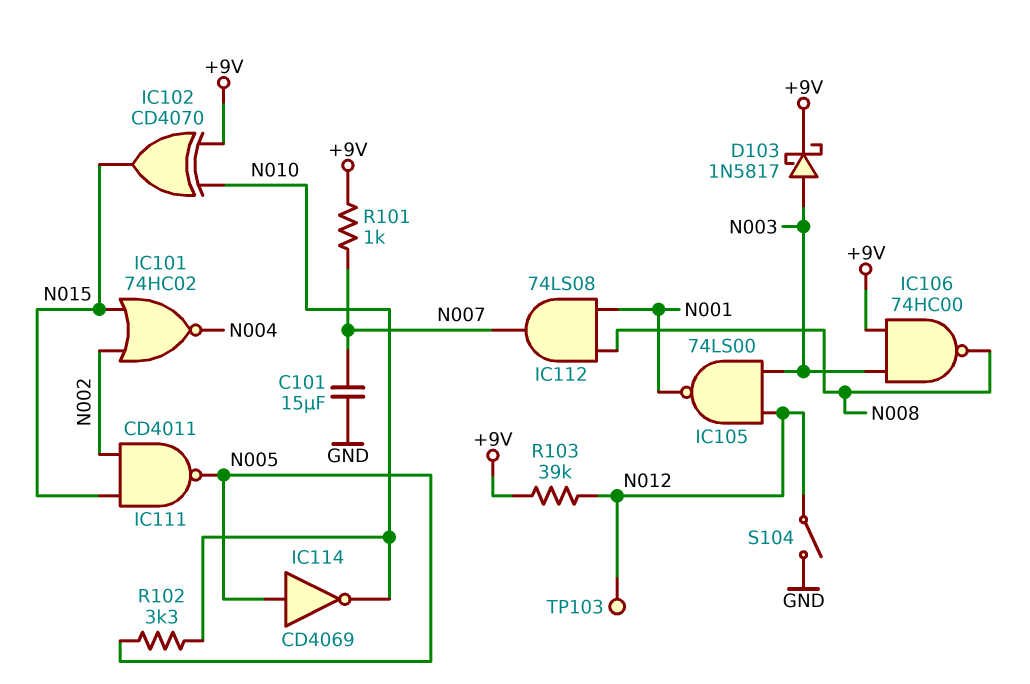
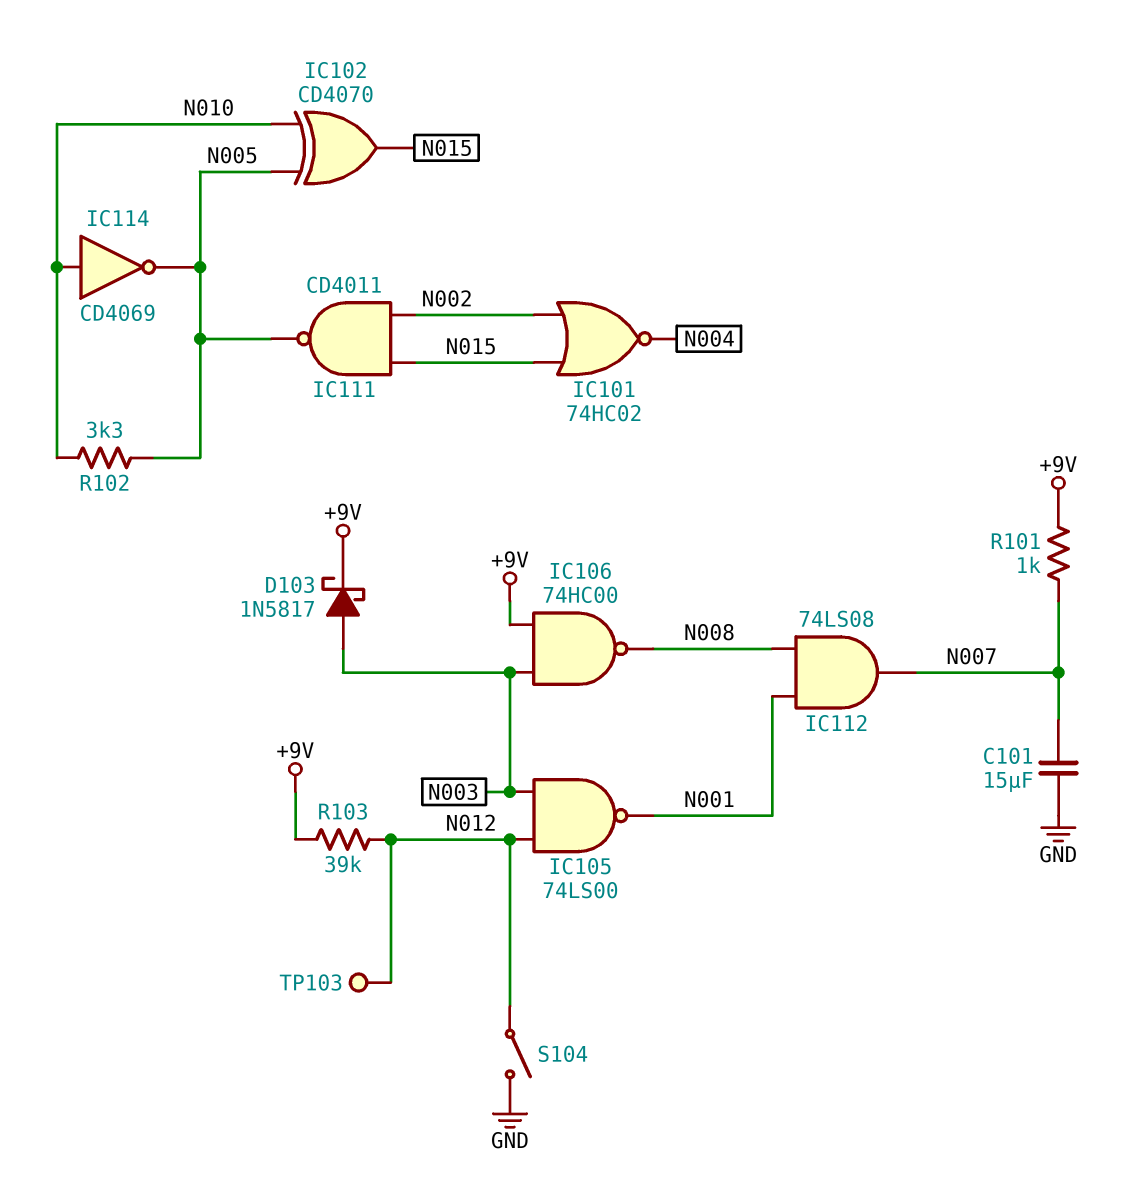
IC102: XOR CD4070 (in +9V, in N010, out N015) -> XOR CD4070 (in N005, in N010, out N015)
IC114: NOT CD4069 (in N005, out N010) -> NOT CD4069 (in N010, out N005)

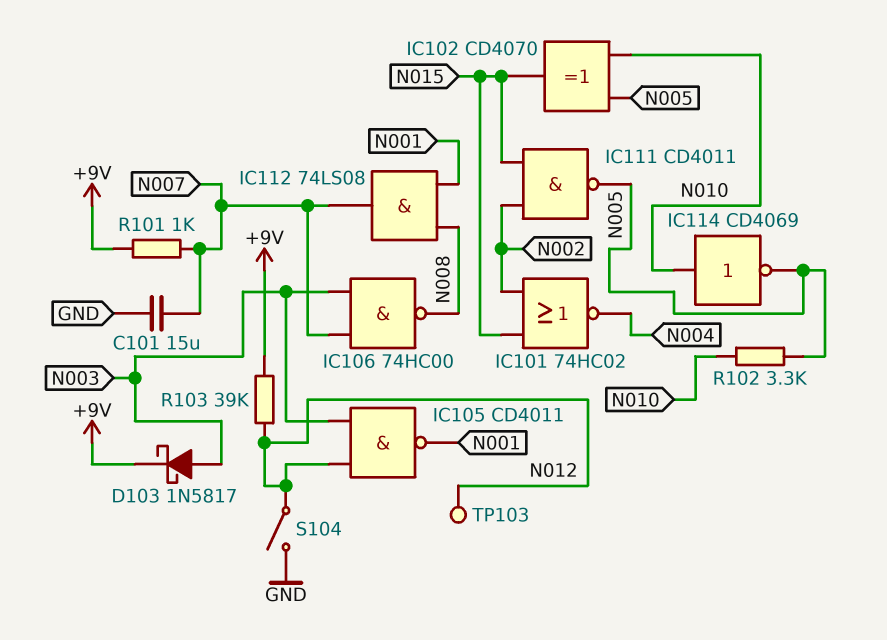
IC105: NAND 74LS00 (in N003, in N012, out N001) -> NAND CD4011 (in N003, in N012, out N001)
IC106: NAND 74HC00 (in +9V, in N003, out N008) -> NAND 74HC00 (in N003, in N007, out N008)

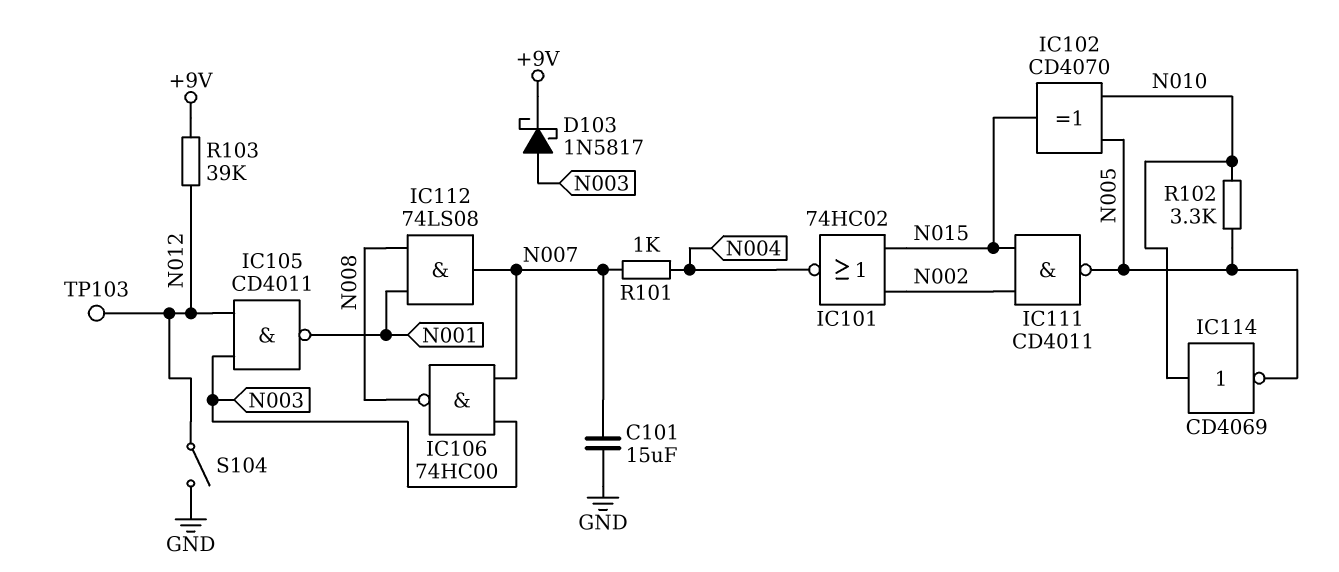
R101: 1k (+9V, N007) -> 1k (N004, N007)

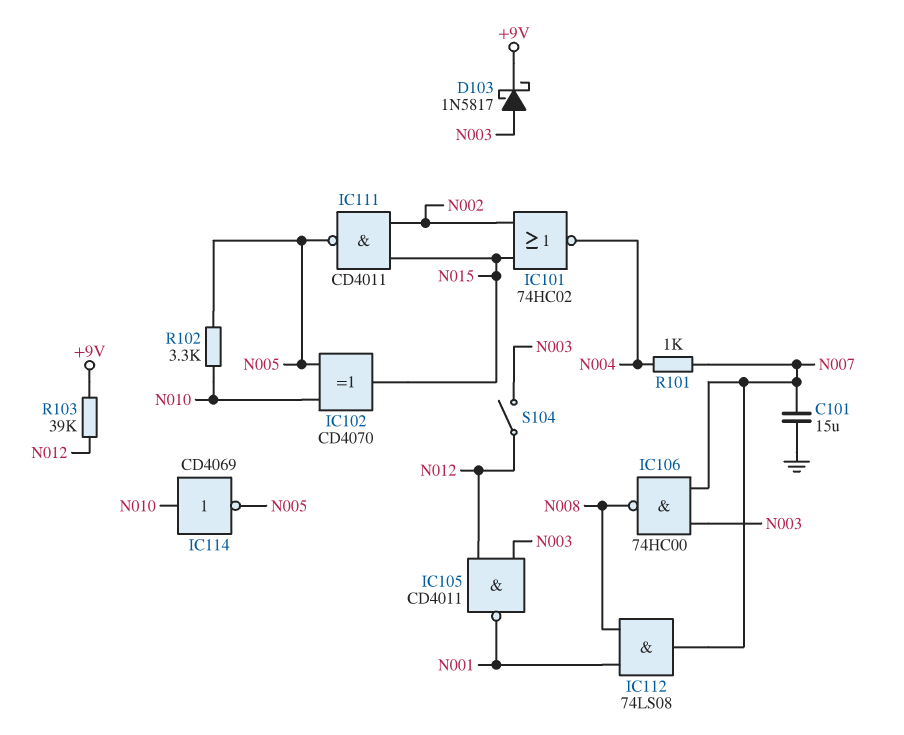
S104: switch (GND, N012) -> switch (N003, N012)
TP103: test point (N012) -> none

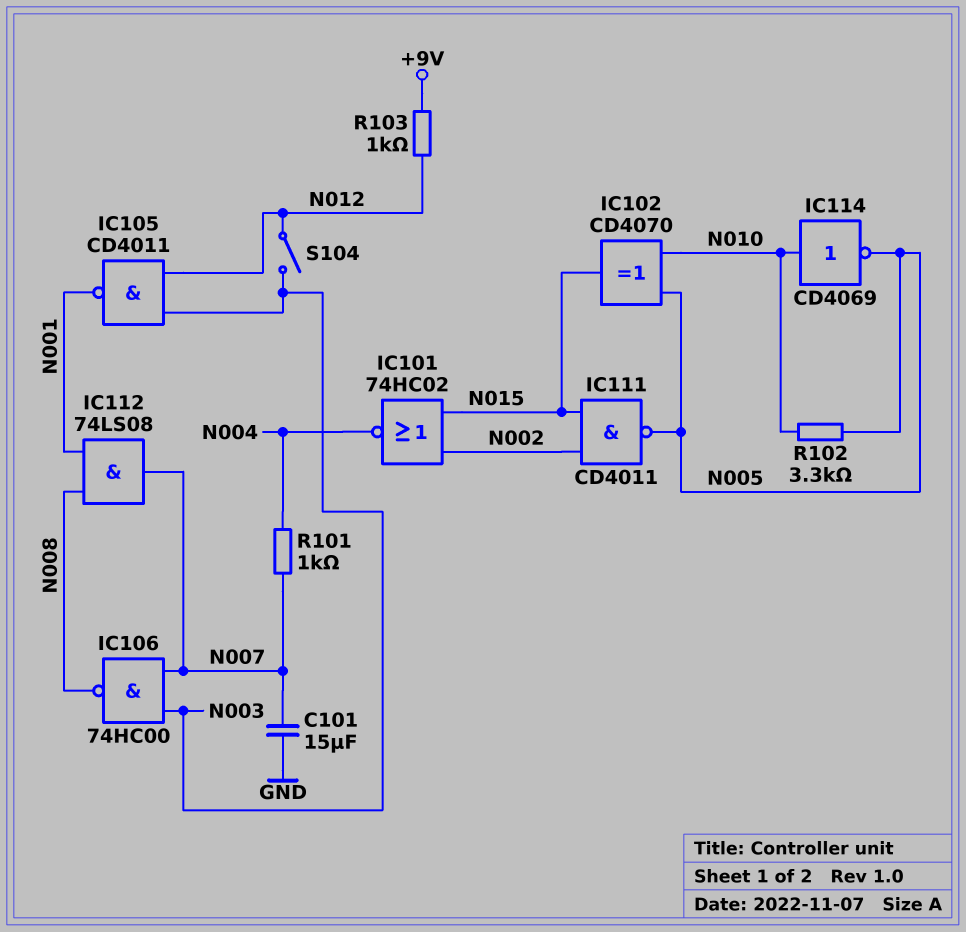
D103: schottky 1N5817 (A N003, K +9V) -> none
R103: 39k (+9V, N012) -> 1k (+9V, N012)

